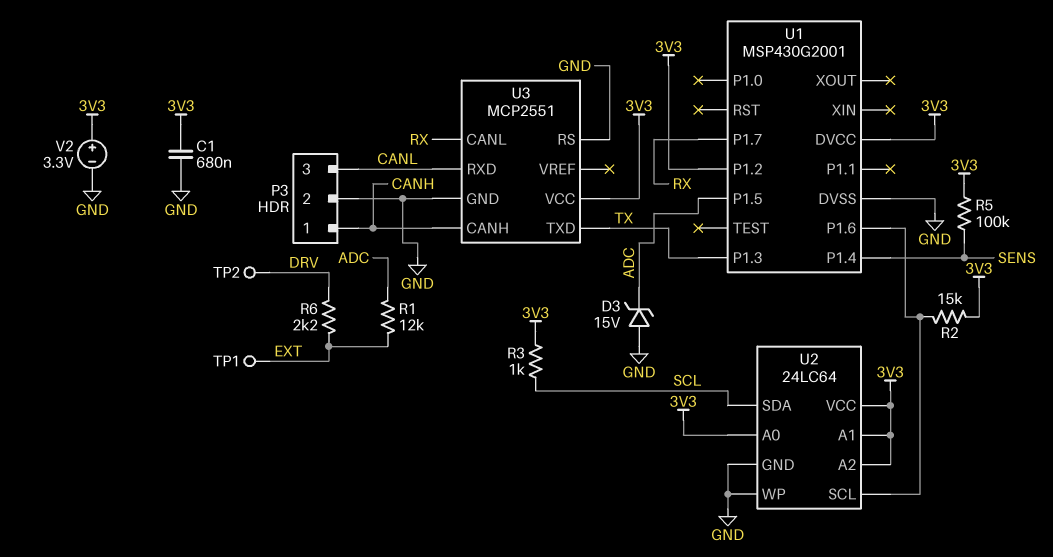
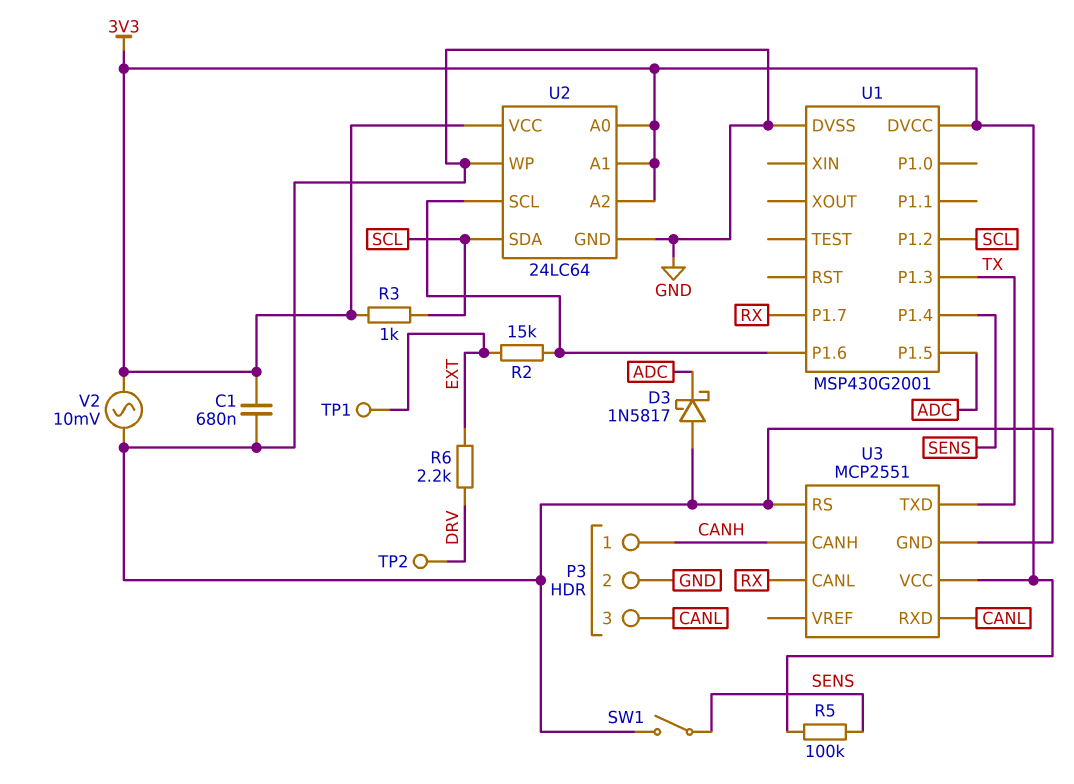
D3: zener 15V (A GND, K ADC) -> schottky 1N5817 (A GND, K ADC)
R1: 12k (ADC, EXT) -> none
R2: 15k (3V3, U1/P1.6) -> 15k (EXT, U1/P1.6)
SW1: none -> switch (GND, SENS)
U1 pin P1.2: 3V3 -> SCL
V2: 3.3V (plus 3V3, minus GND) -> AC 10mV (3V3, GND)

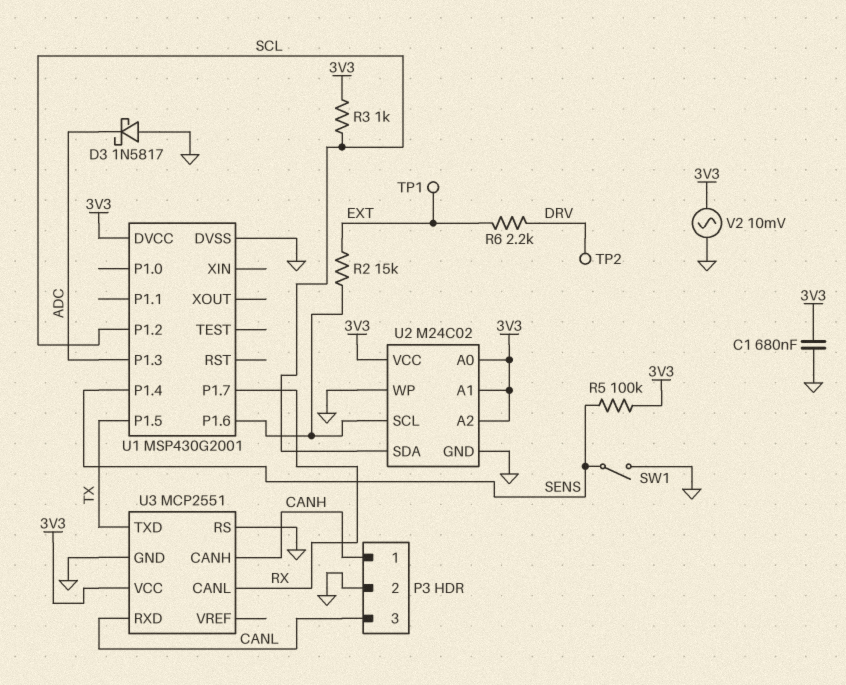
U1 pin P1.3: TX -> ADC
U1 pin P1.5: ADC -> TX
U2: 24LC64 -> M24C02

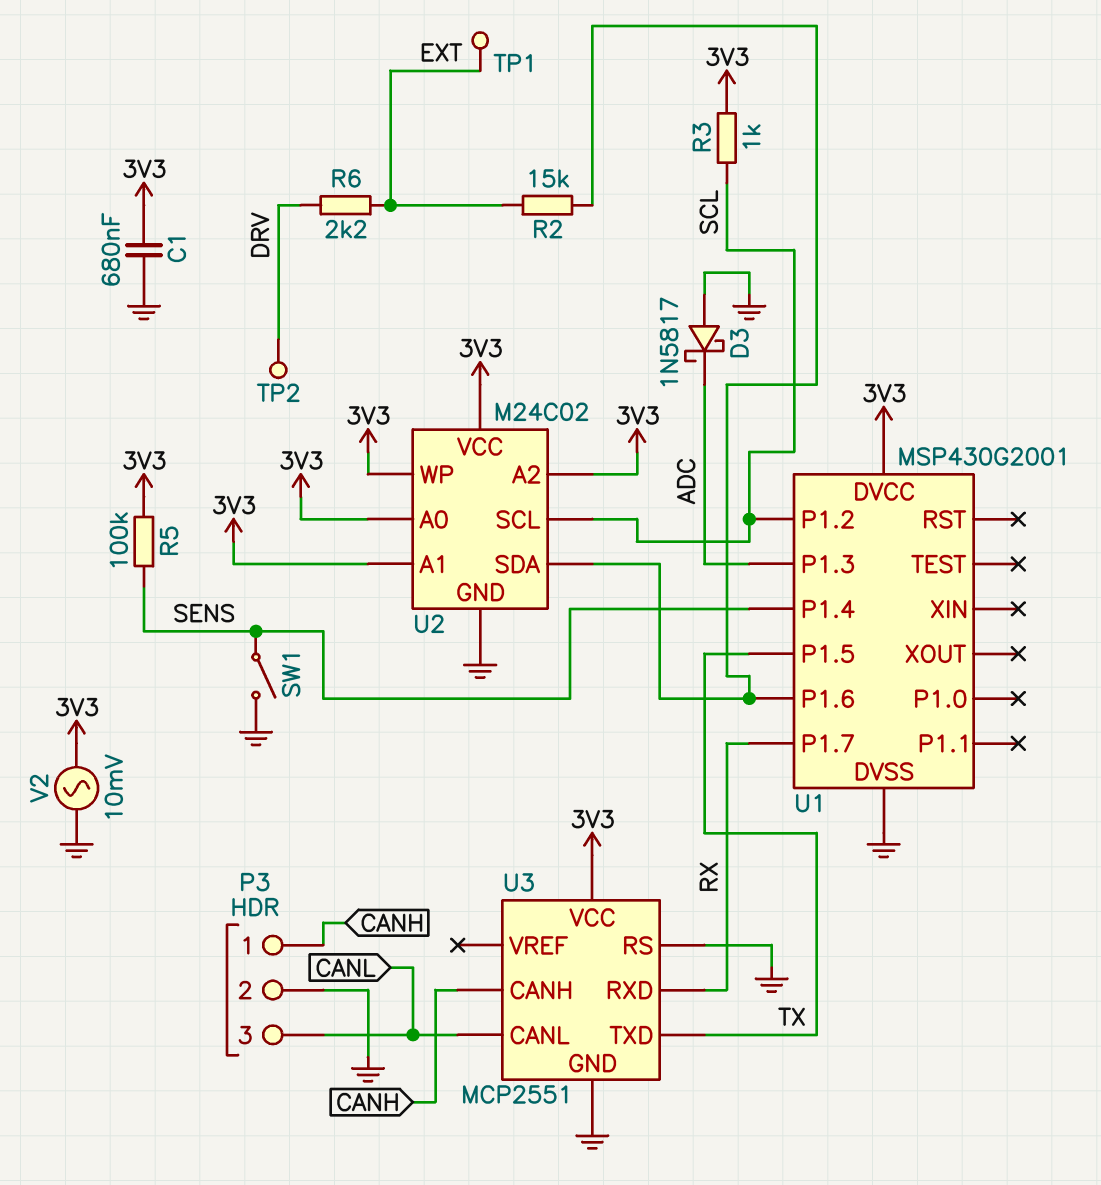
U2 pin SCL: U1/P1.6 -> SCL
U2 pin SDA: SCL -> U1/P1.6
U2 pin WP: GND -> 3V3
U3 pin CANL: RX -> CANL
U3 pin RXD: CANL -> RX

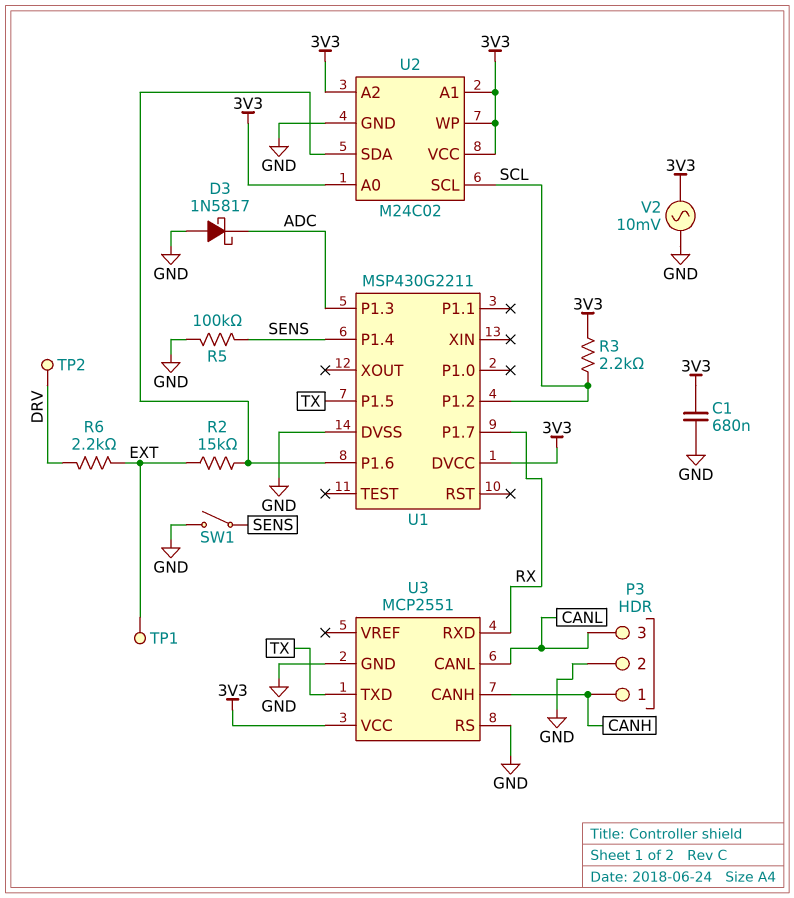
R3: 1k (3V3, SCL) -> 2.2k (3V3, SCL)
R5: 100k (3V3, SENS) -> 100k (GND, SENS)
U1: MSP430G2001 -> MSP430G2211

